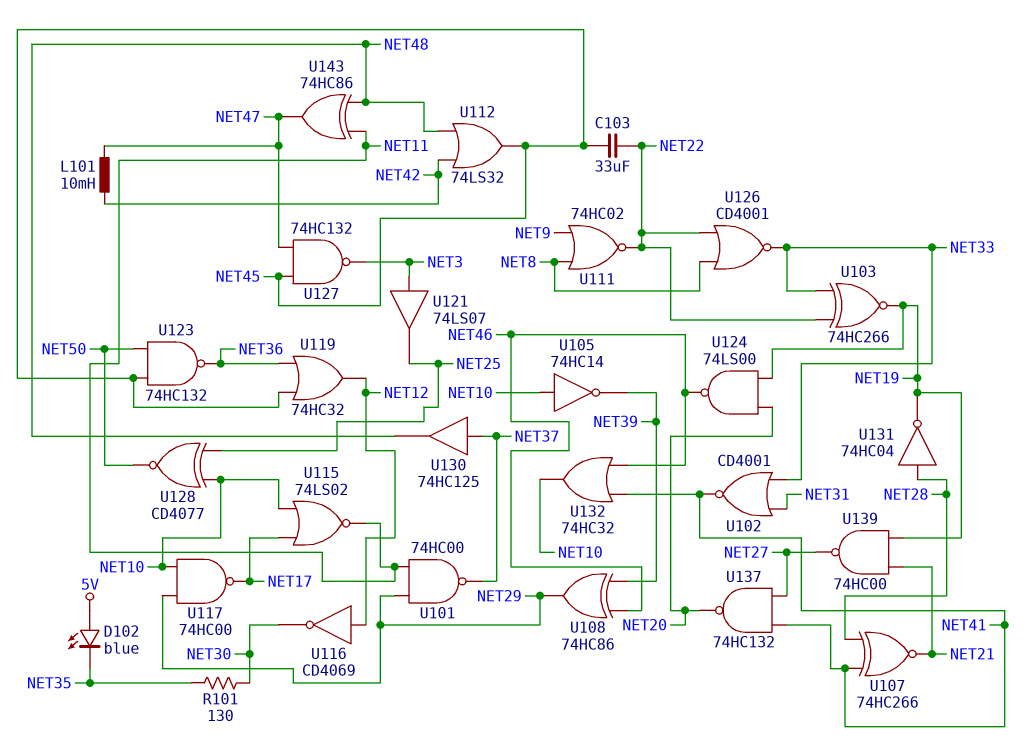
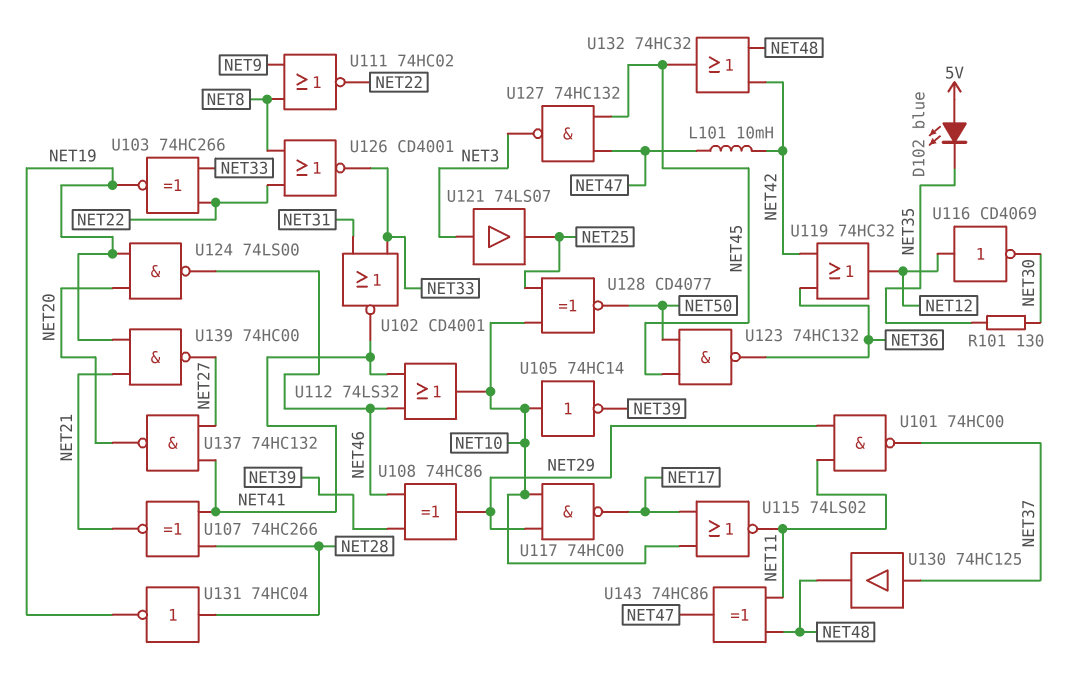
C103: 33uF (NET22, NET45) -> none
U112: OR 74LS32 (in NET42, in NET48, out NET45) -> OR 74LS32 (in NET41, in NET46, out NET10)
U119: OR 74HC32 (in NET36, in NET45, out NET12) -> OR 74HC32 (in NET36, in NET42, out NET12)
U132: OR 74HC32 (in NET41, in NET46, out NET10) -> OR 74HC32 (in NET42, in NET48, out NET45)

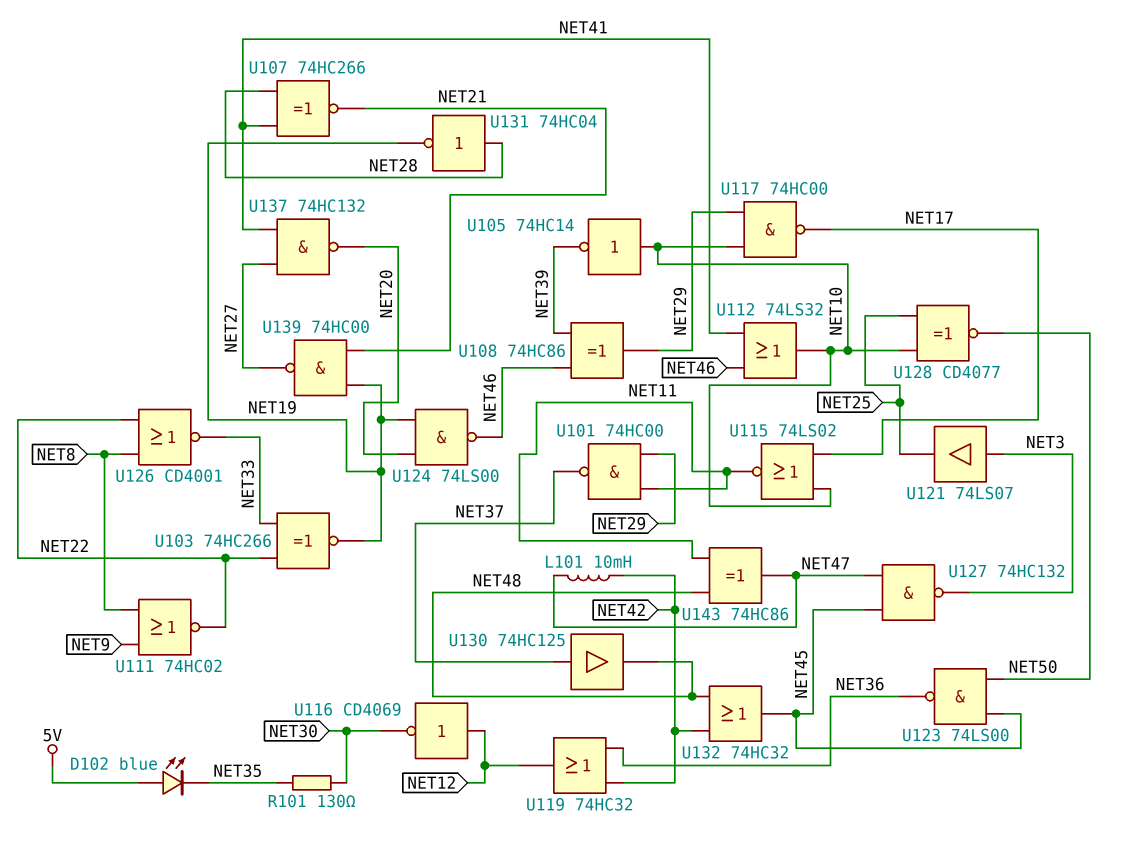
U102: NOR CD4001 (in NET31, in NET33, out NET41) -> none
U123: NAND 74HC132 (in NET45, in NET50, out NET36) -> NAND 74LS00 (in NET45, in NET50, out NET36)

